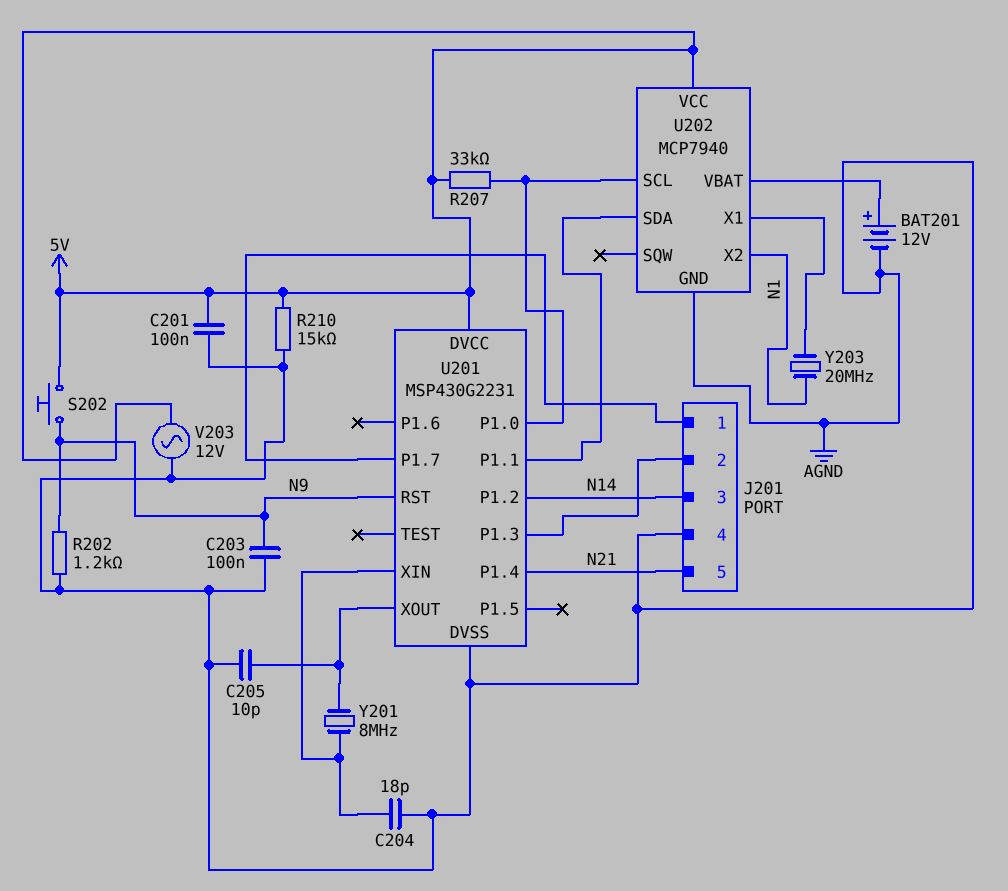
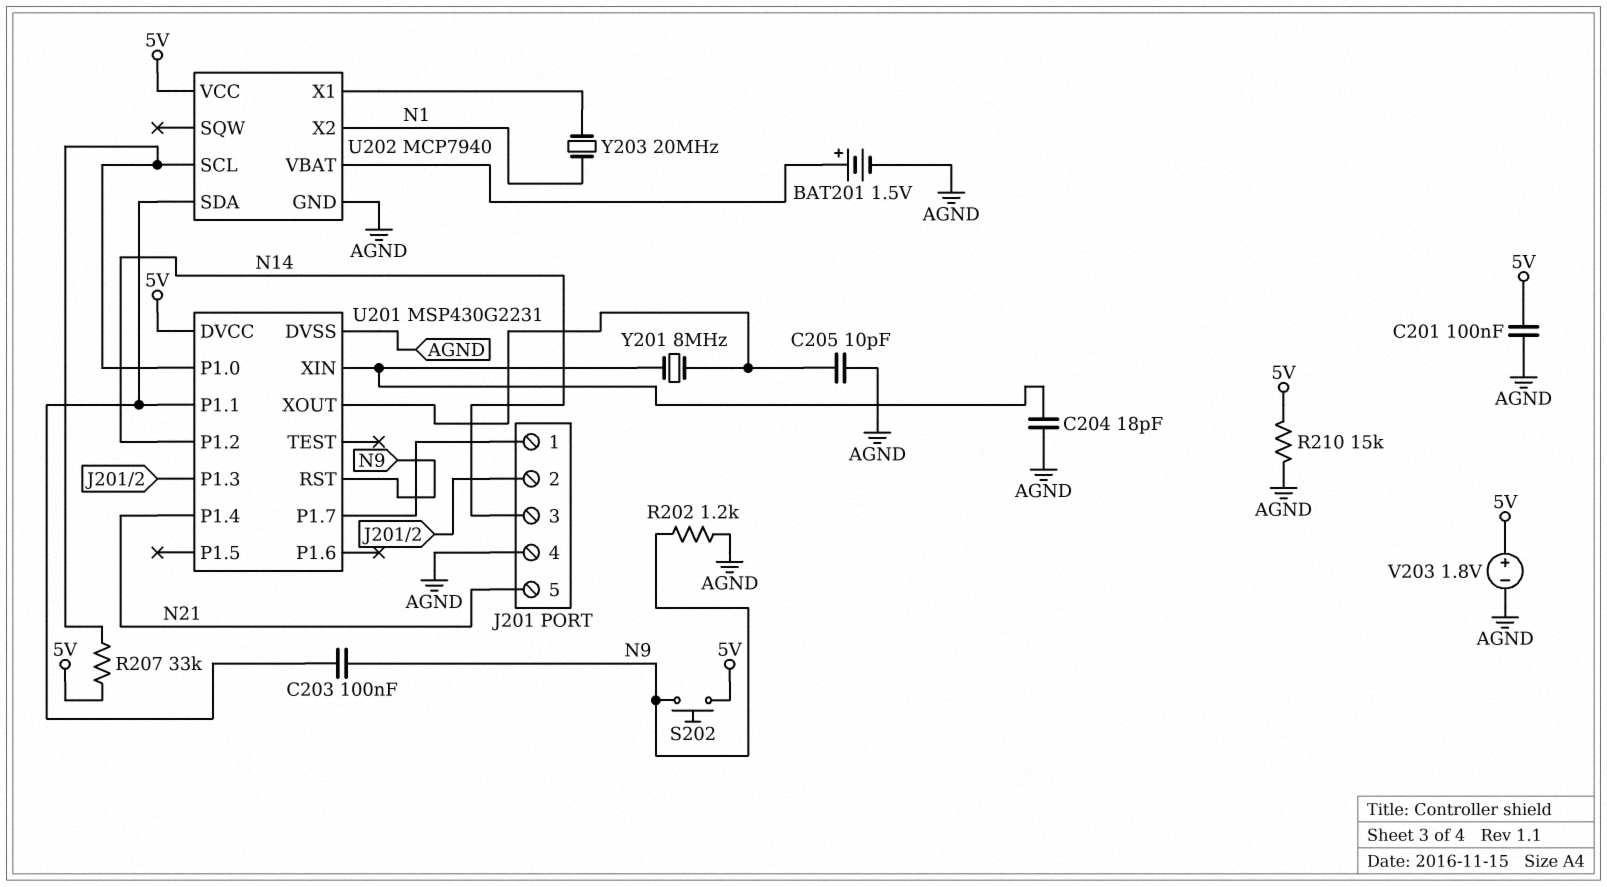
BAT201: 12V (plus U202/VBAT, minus AGND) -> 1.5V (plus U202/VBAT, minus AGND)
C203: 100nF (AGND, N9) -> 100nF (N9, U201/P1.1)
V203: AC 12V (5V, AGND) -> 1.8V (plus 5V, minus AGND)

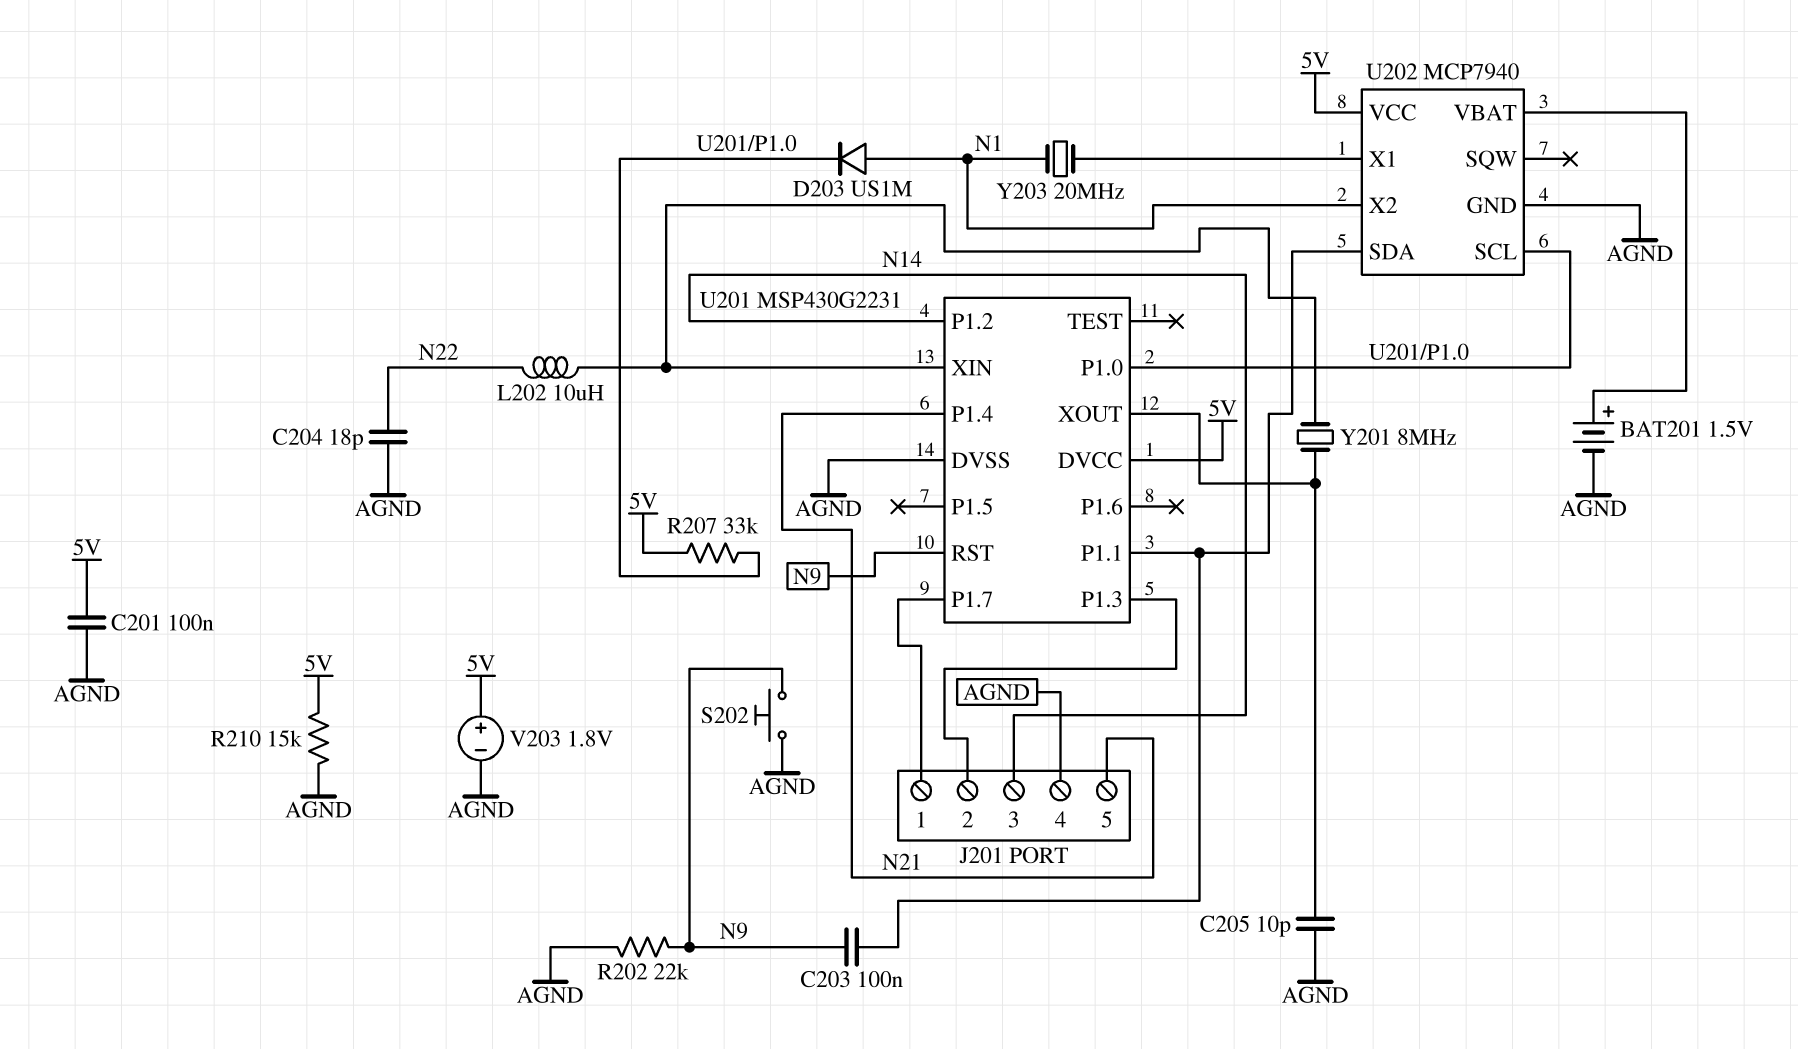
C204: 18pF (AGND, U201/XIN) -> 18pF (AGND, N22)
D203: none -> diode US1M (A N1, K U201/P1.0)
L202: none -> 10uH (N22, U201/XIN)
R202: 1.2k (AGND, N9) -> 22k (AGND, N9)
S202: button (5V, N9) -> button (AGND, N9)

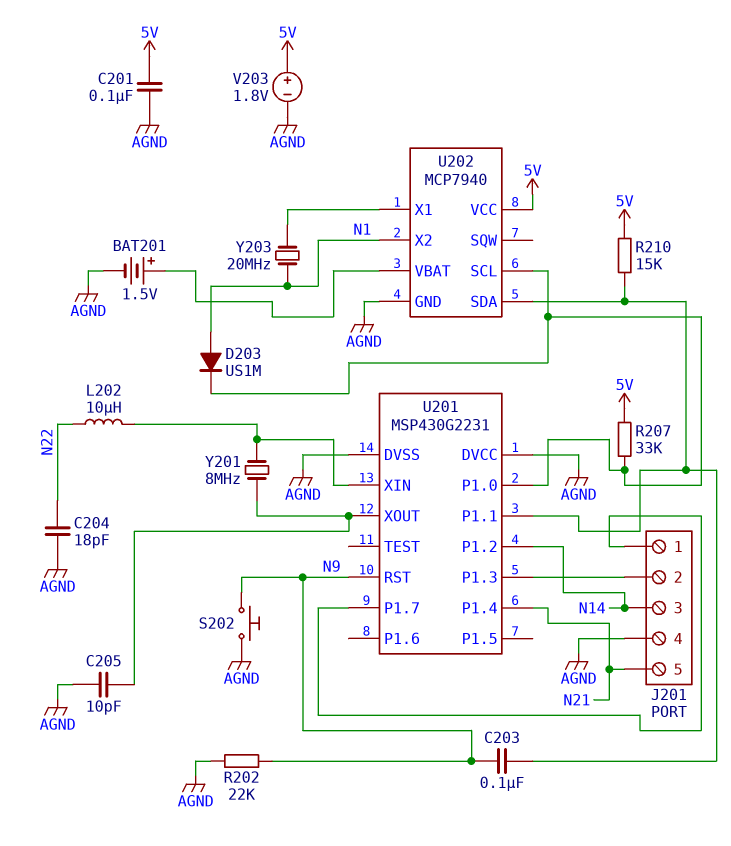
R210: 15k (5V, AGND) -> 15k (5V, U201/P1.1)
U201 pin DVCC: 5V -> AGND

